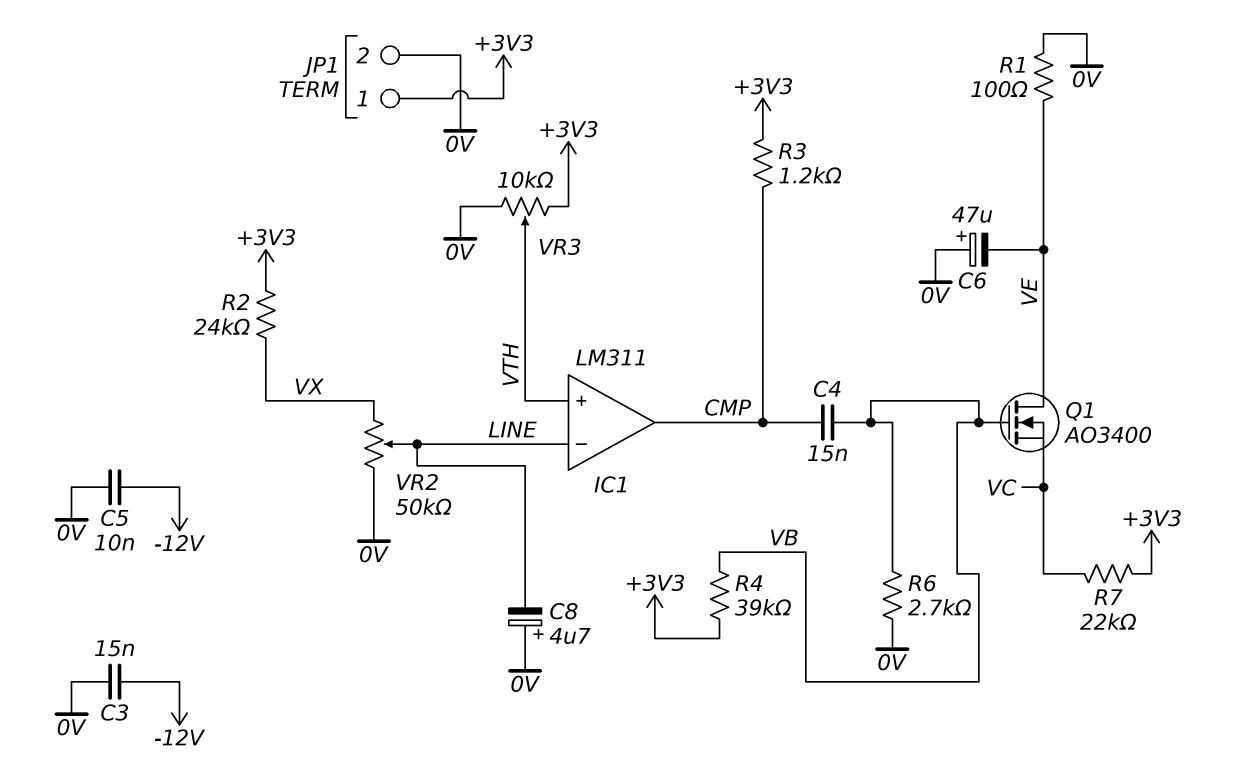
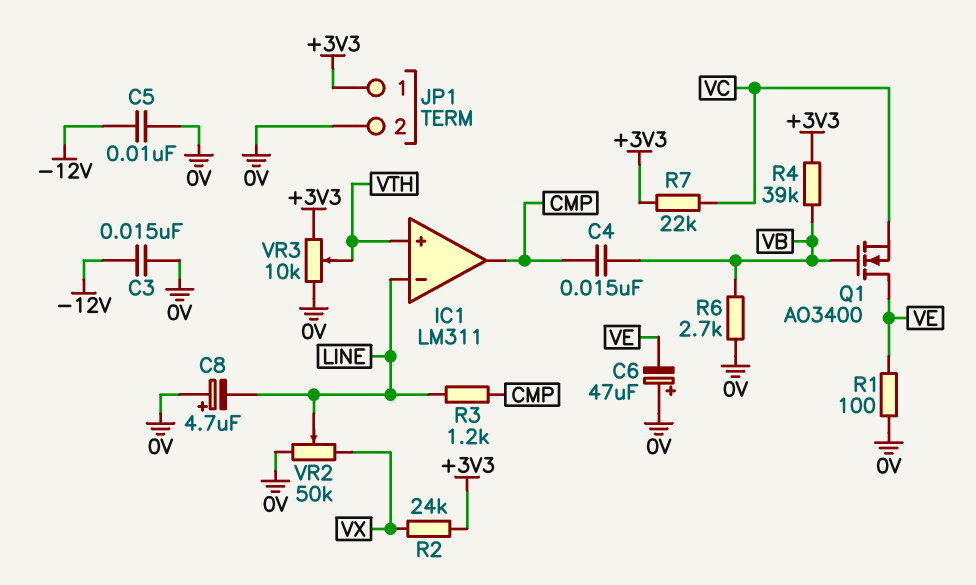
R3: 1.2k (+3V3, CMP) -> 1.2k (CMP, LINE)

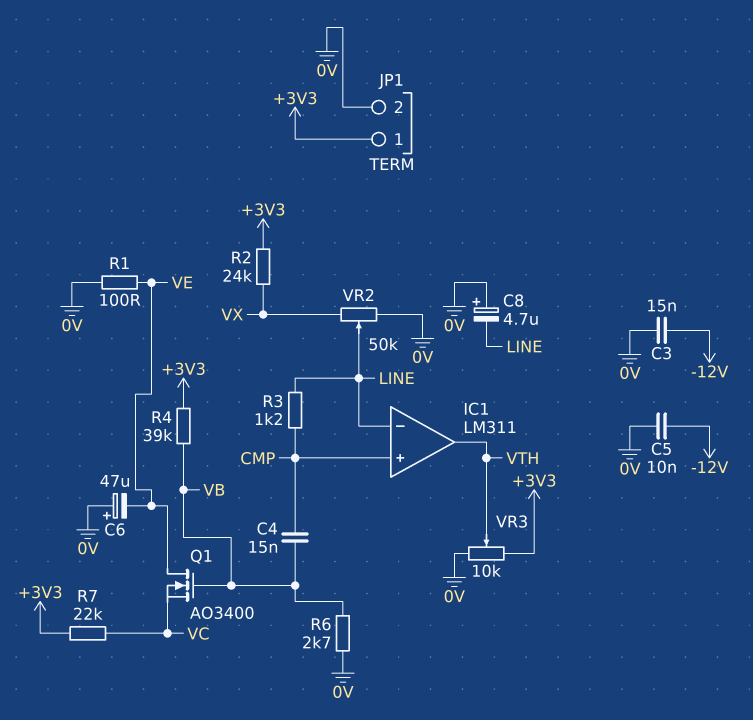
IC1 pin in+: VTH -> CMP
IC1 pin out: CMP -> VTH

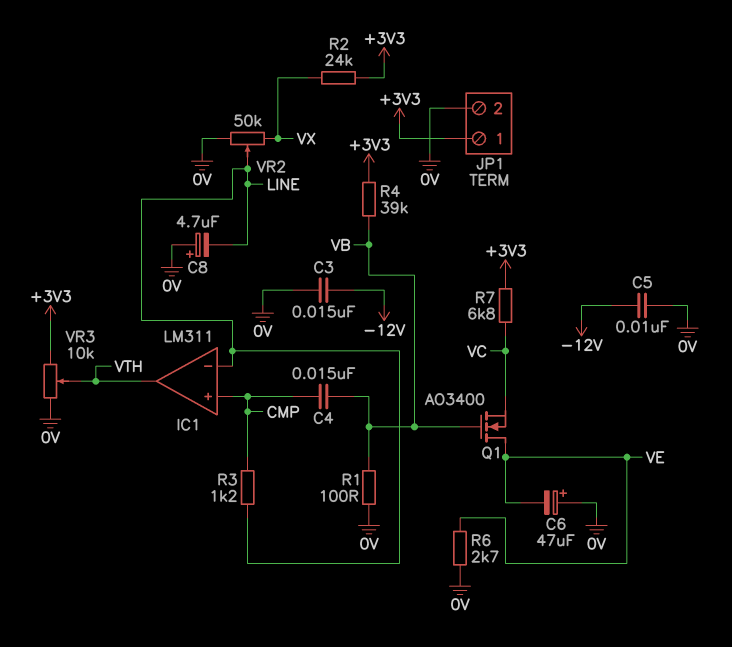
R1: 100 (0V, VE) -> 100 (0V, VB)
R6: 2.7k (0V, VB) -> 2.7k (0V, VE)
R7: 22k (+3V3, VC) -> 6.8k (+3V3, VC)

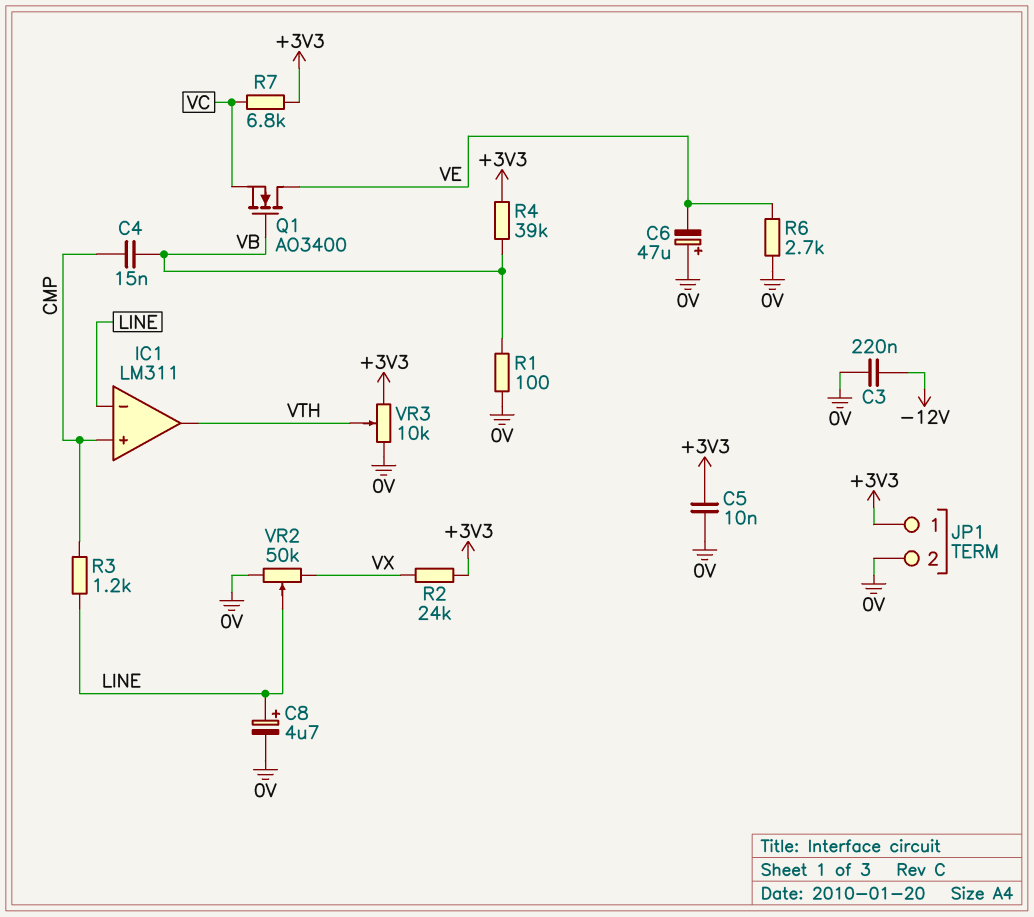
C3: 15nF (-12V, 0V) -> 220nF (-12V, 0V)
C5: 10nF (-12V, 0V) -> 10nF (+3V3, 0V)
C8: 4.7uF (plus 0V, minus LINE) -> 4.7uF (plus LINE, minus 0V)

